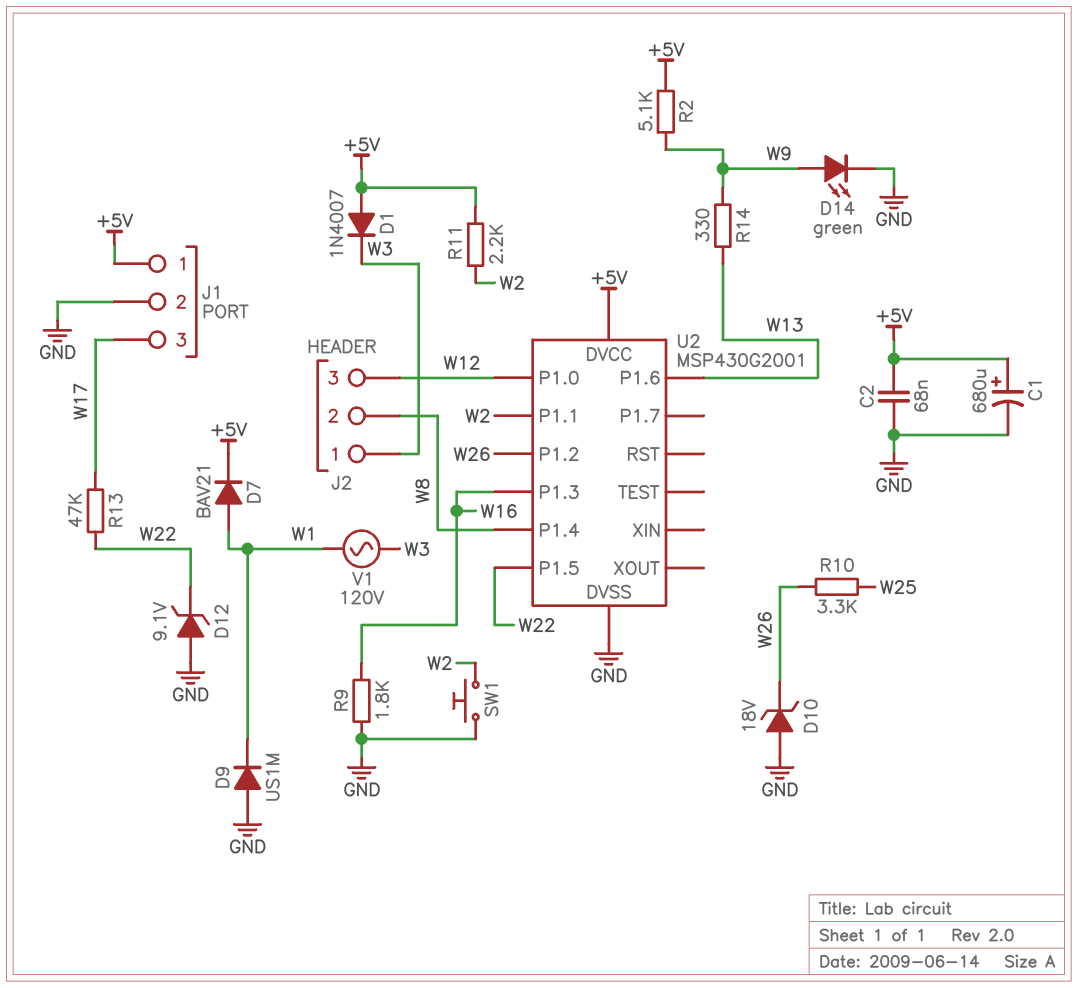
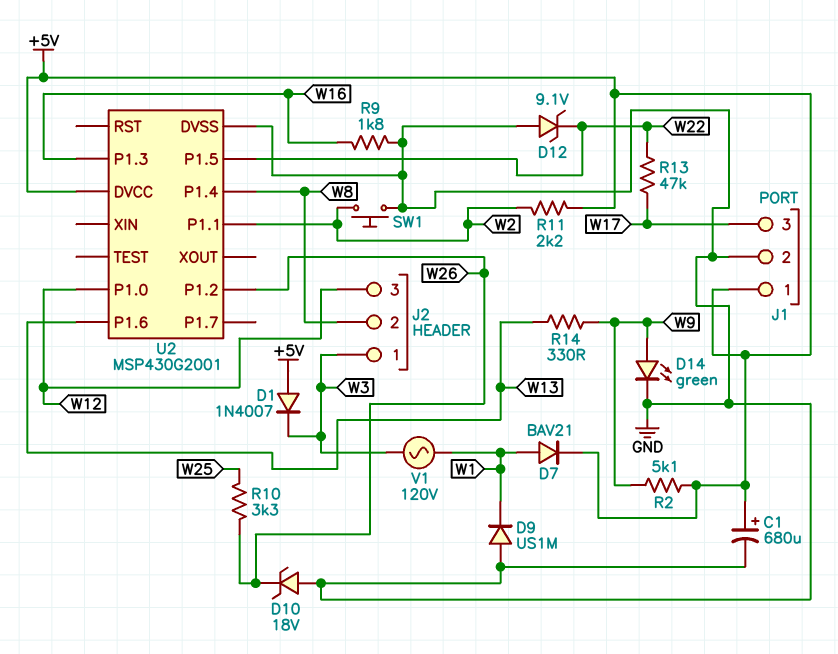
C2: 68nF (+5V, GND) -> none

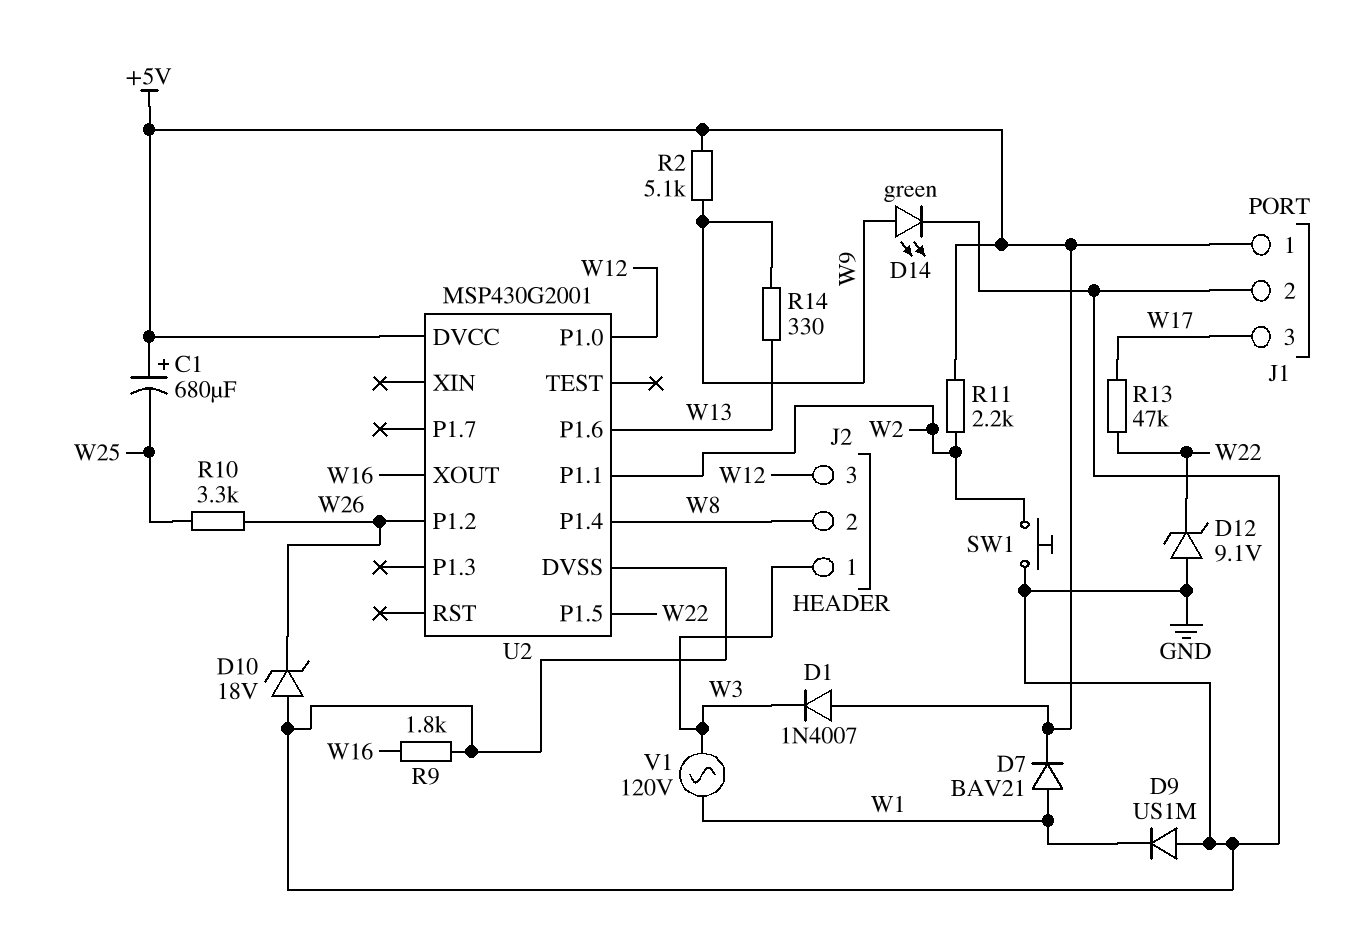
C1: 680uF (plus +5V, minus GND) -> 680uF (plus +5V, minus W25)
U2 pin P1.3: W16 -> none
U2 pin XOUT: none -> W16

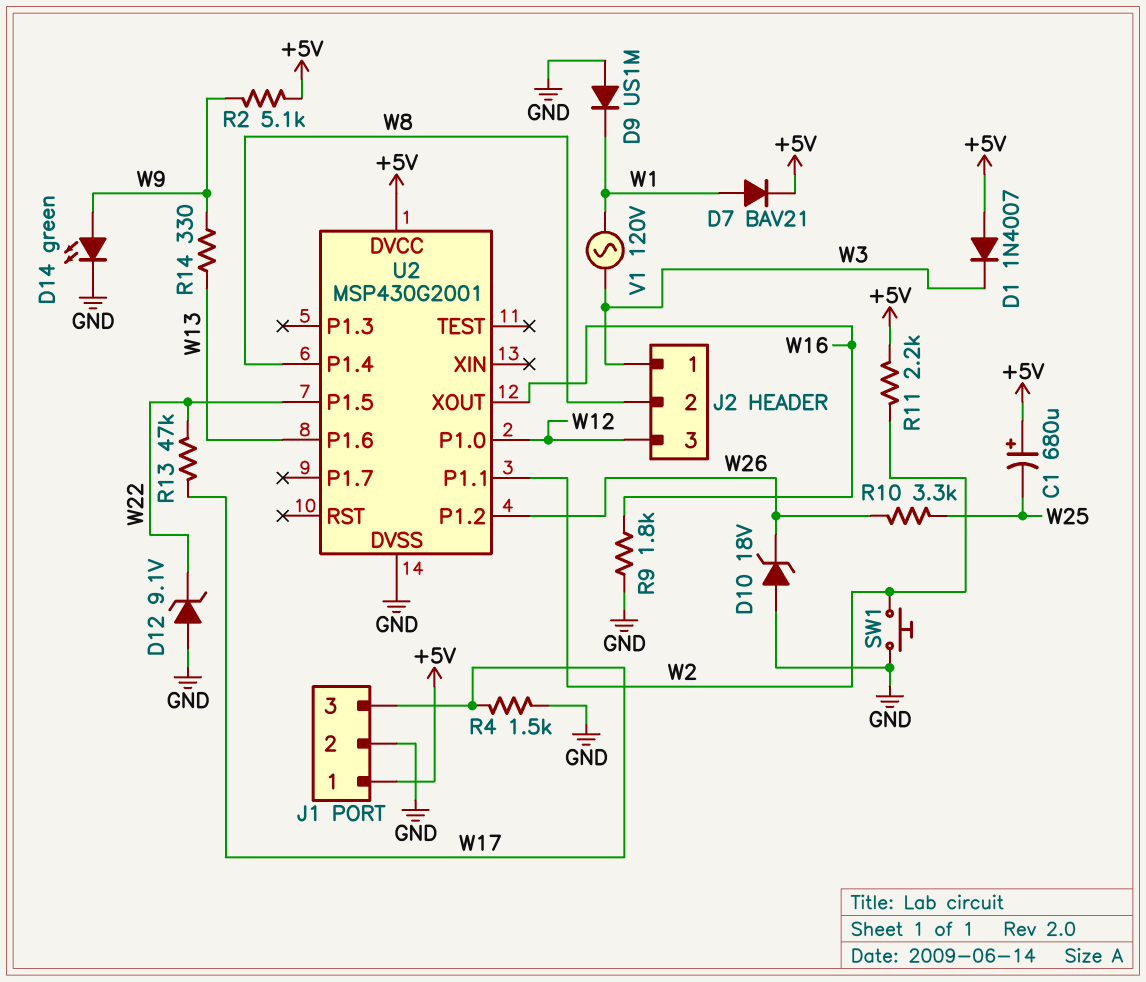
R4: none -> 1.5k (GND, W17)

